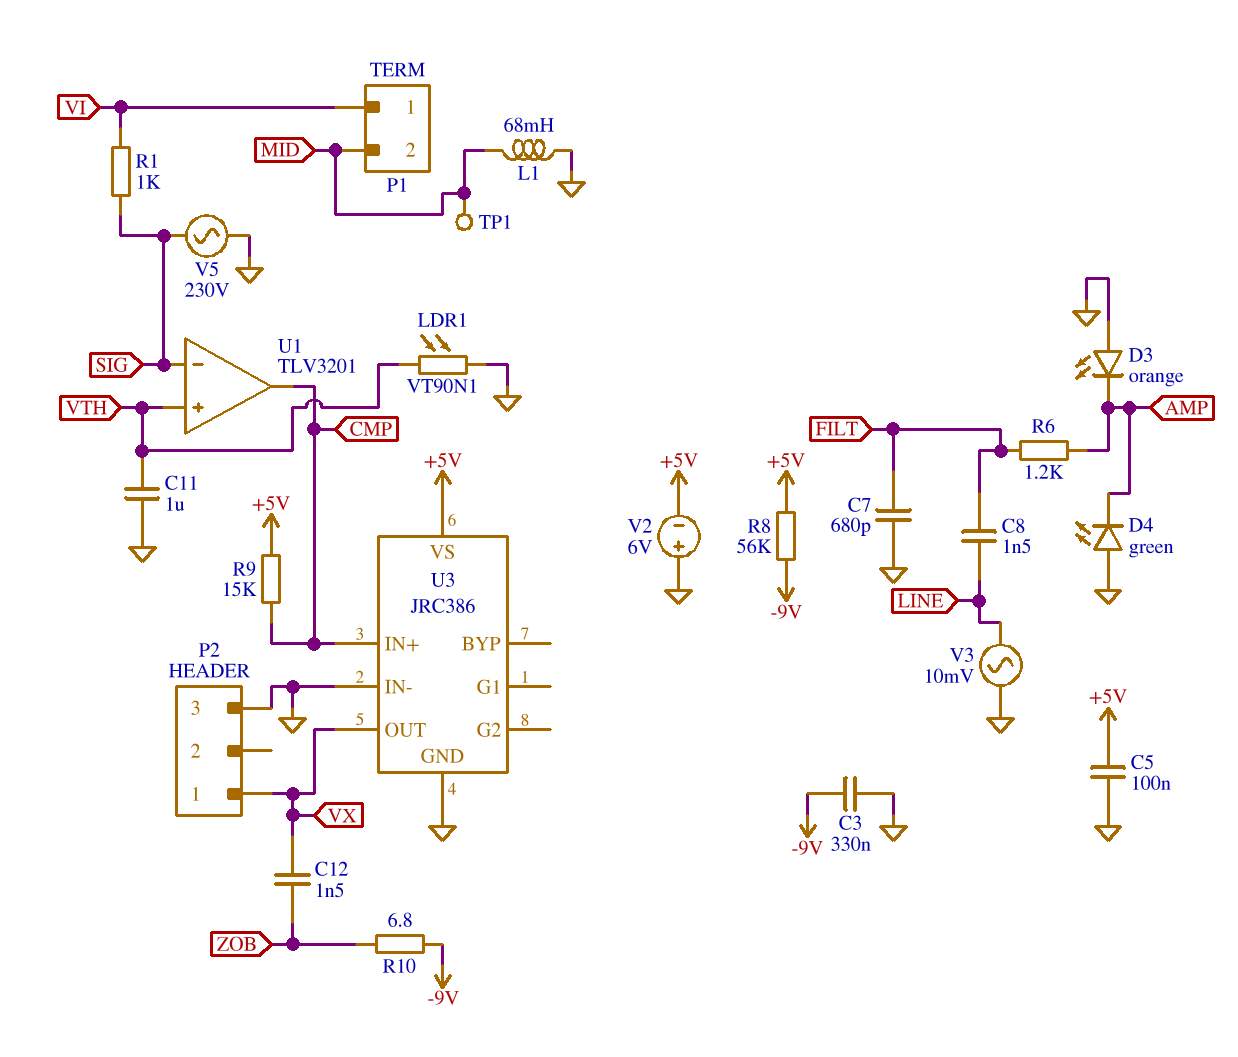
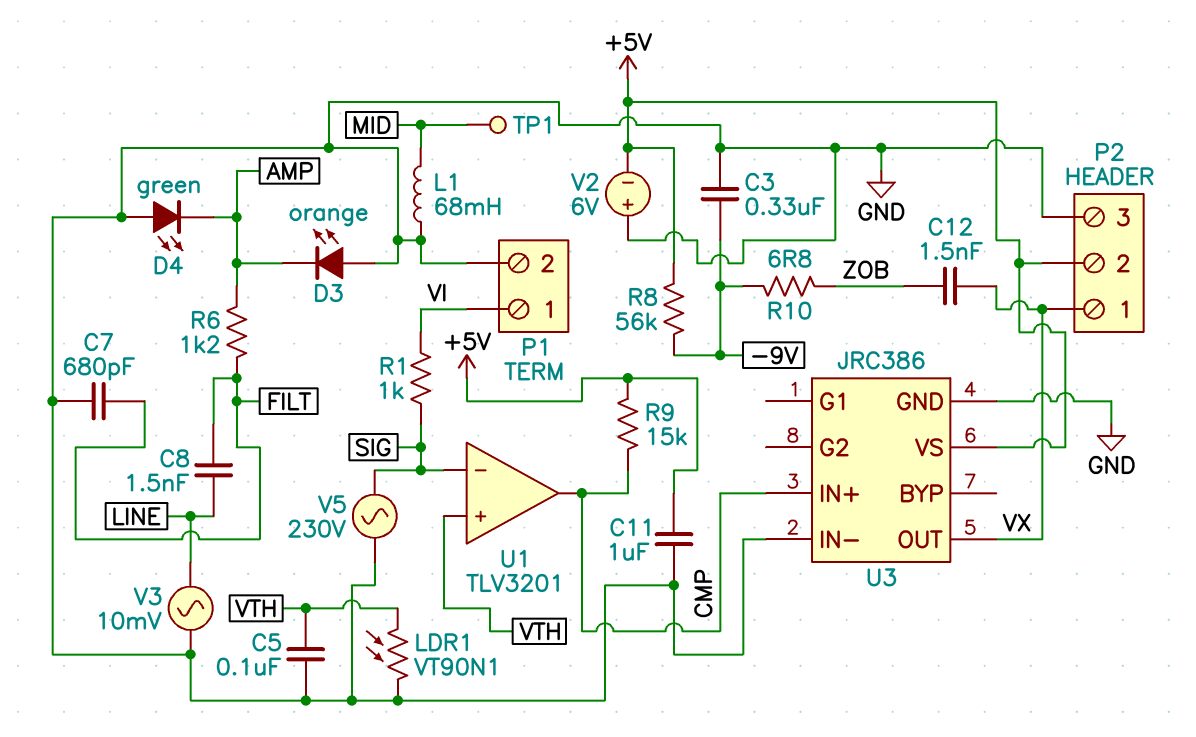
C5: 100nF (+5V, GND) -> 100nF (GND, VTH)
C11: 1uF (GND, VTH) -> 1uF (+5V, GND)
P1 pin 2: MID -> GND
P2 pin 2: none -> +5V

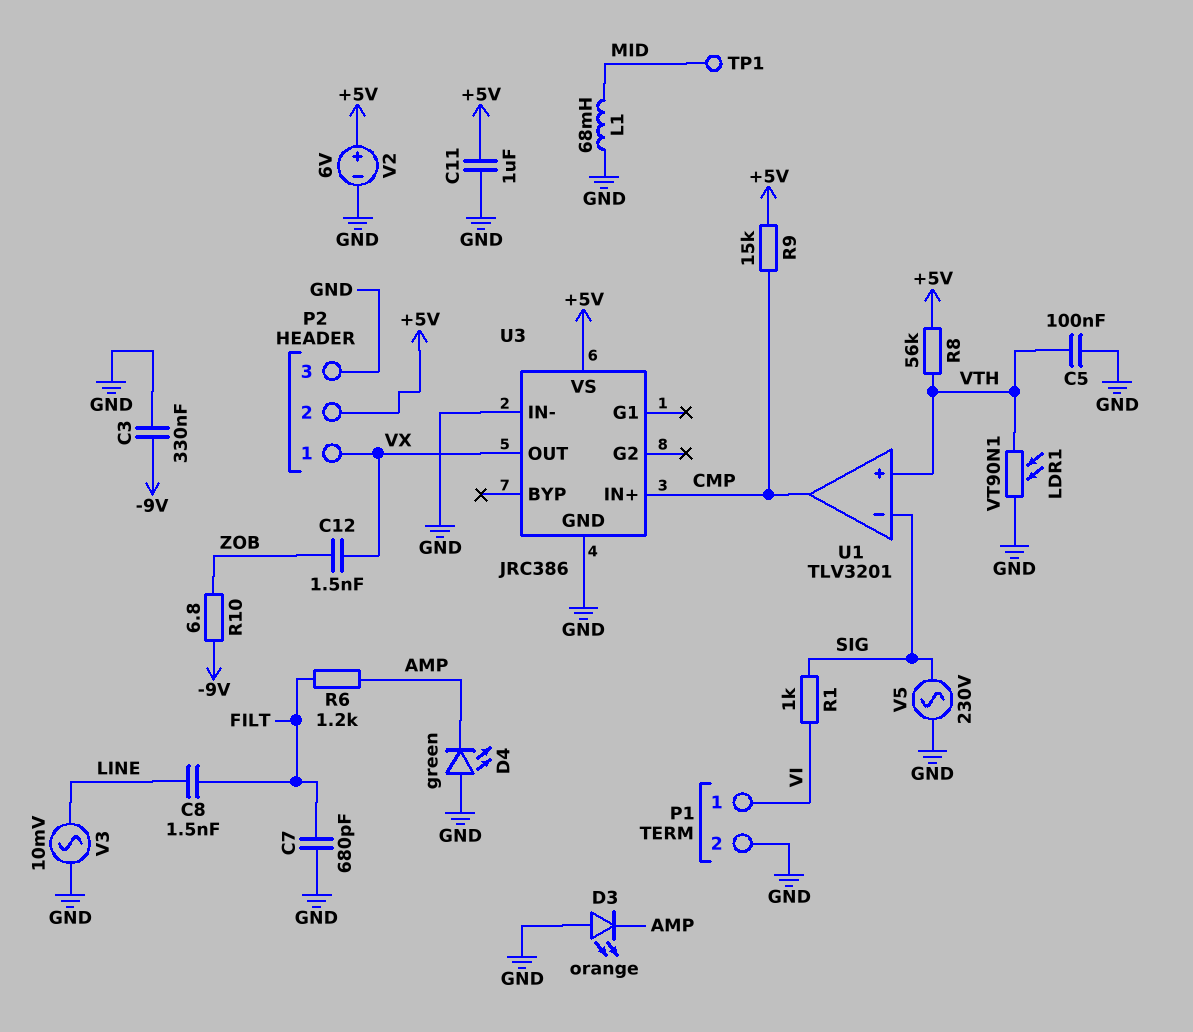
R8: 56k (+5V, -9V) -> 56k (+5V, VTH)
V2: 6V (plus GND, minus +5V) -> 6V (plus +5V, minus GND)

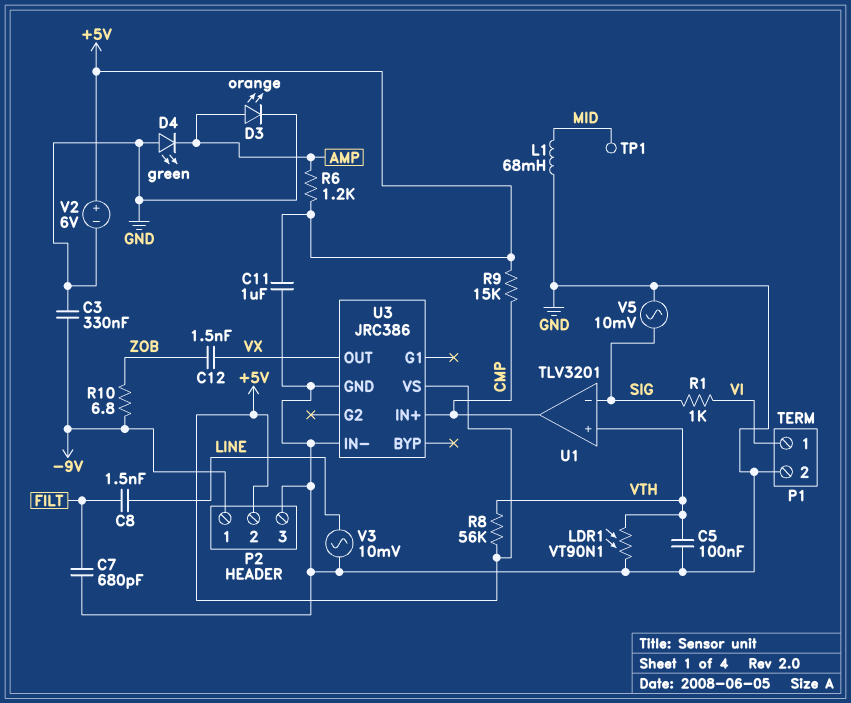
D3: LED orange (A GND, K AMP) -> LED orange (A AMP, K GND)
P2 pin 1: VX -> -9V
R6: 1.2k (AMP, FILT) -> 1.2k (+5V, AMP)
V5: AC 230V (GND, SIG) -> AC 10mV (GND, SIG)

